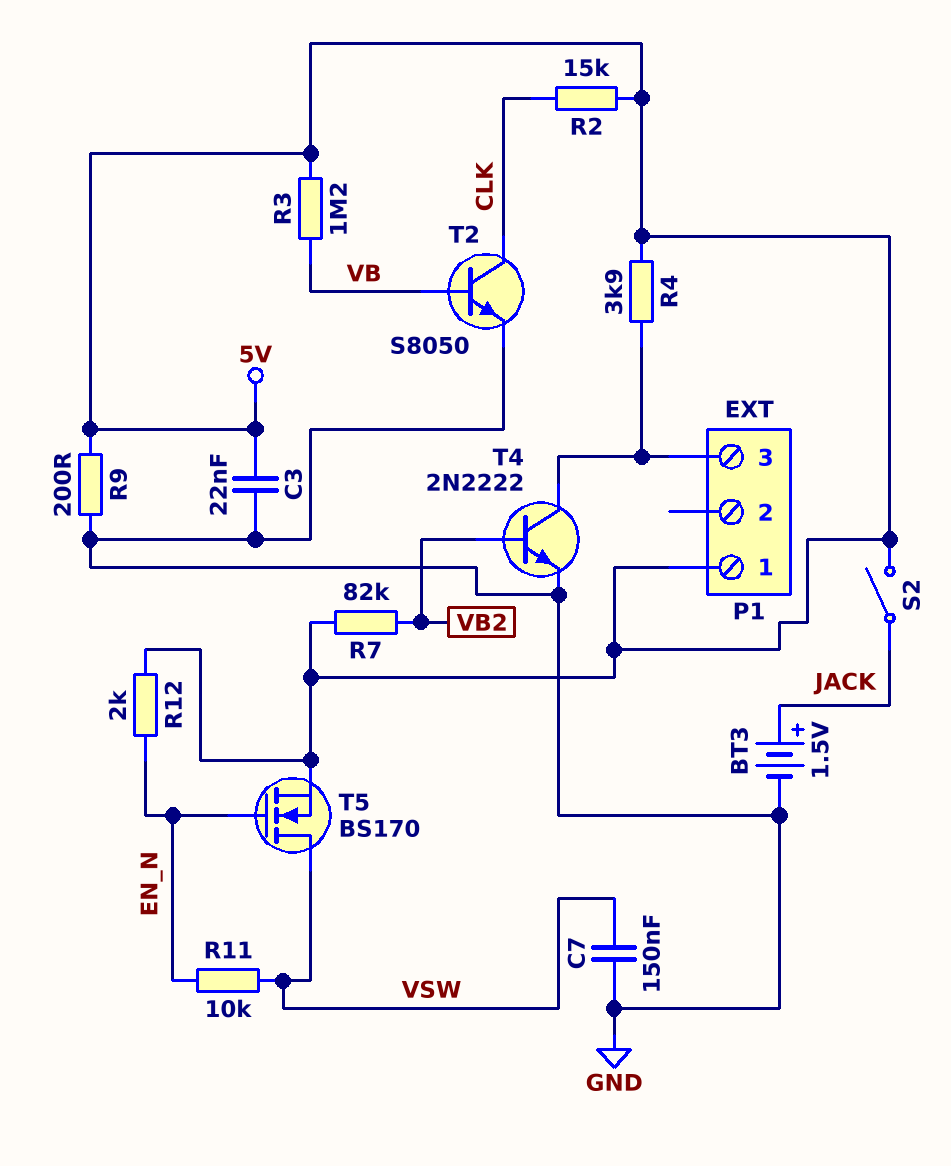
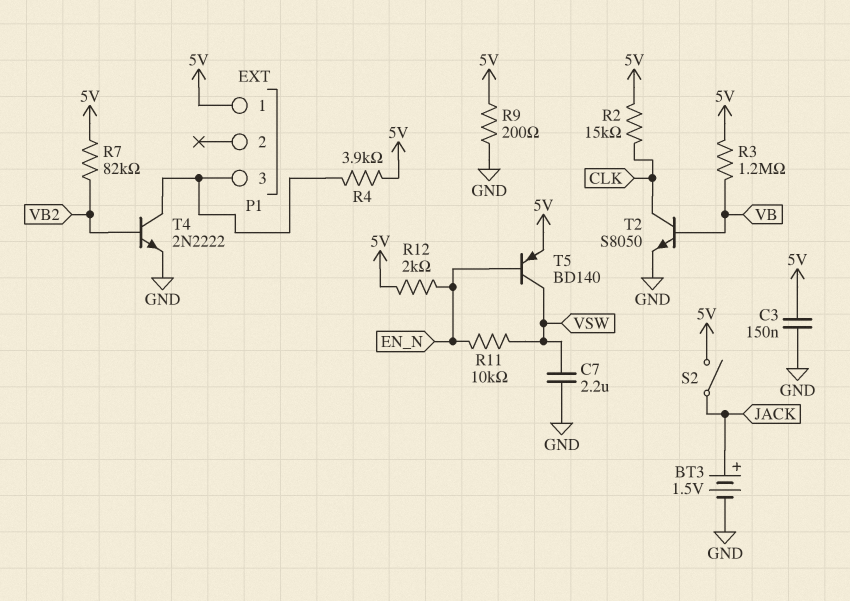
C3: 22nF (5V, GND) -> 150nF (5V, GND)
C7: 150nF (GND, VSW) -> 2.2uF (GND, VSW)
T5: NMOS BS170 (G EN_N, D VSW, S 5V) -> PNP BD140 (B EN_N, C VSW, E 5V)

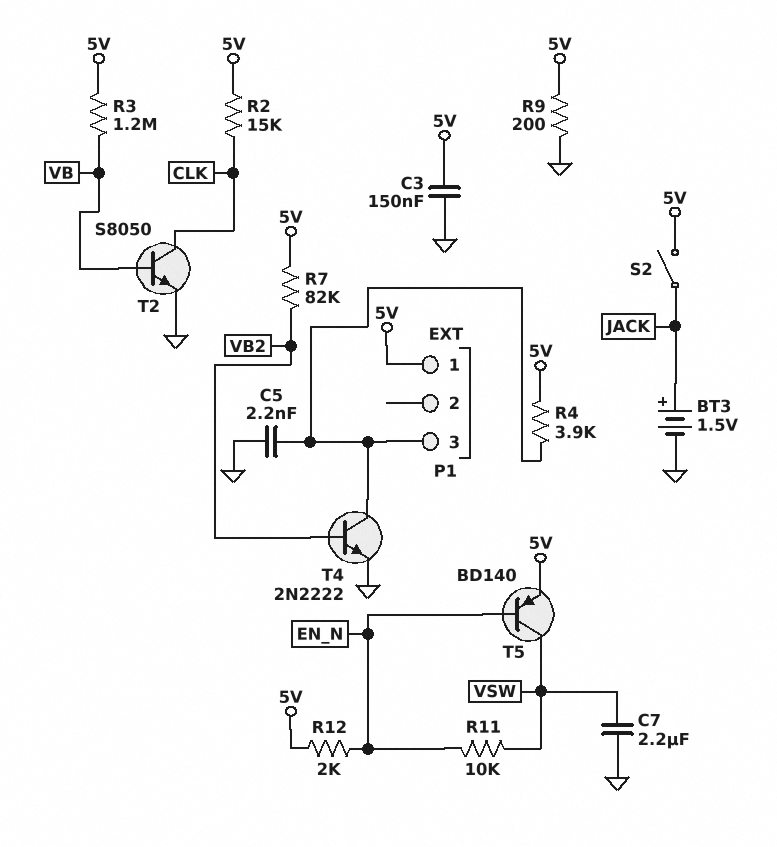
C5: none -> 2.2nF (GND, P1/3)

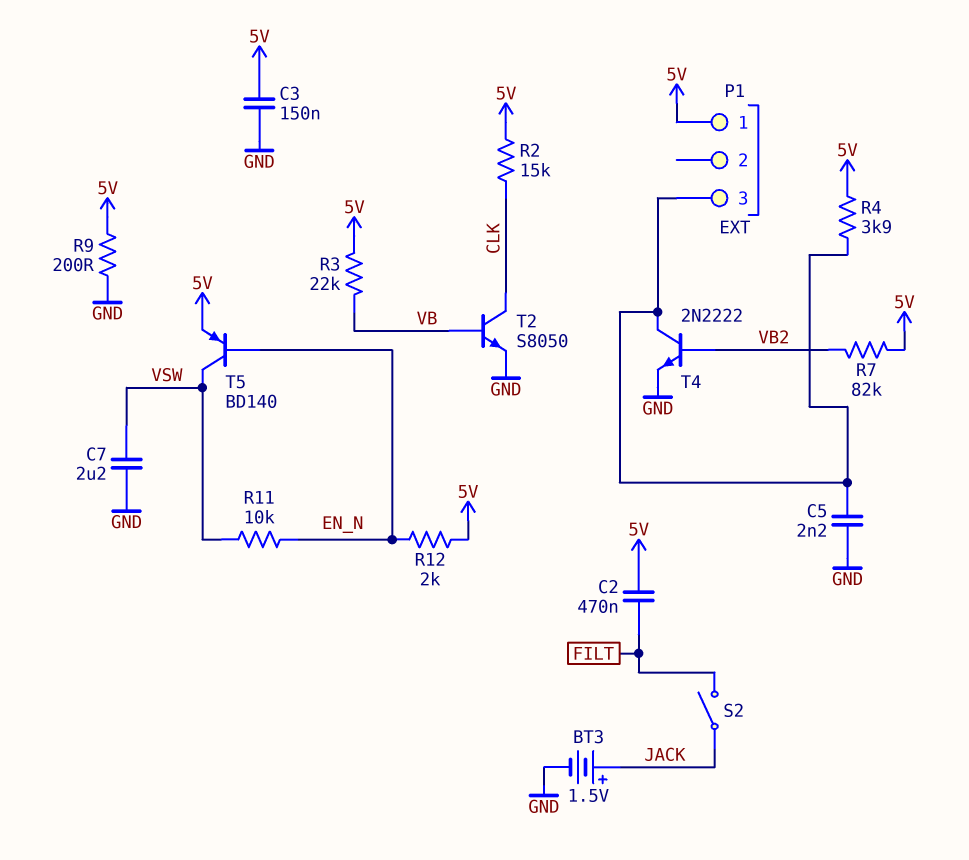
C2: none -> 470nF (5V, FILT)
R3: 1.2M (5V, VB) -> 22k (5V, VB)
S2: switch (5V, JACK) -> switch (FILT, JACK)

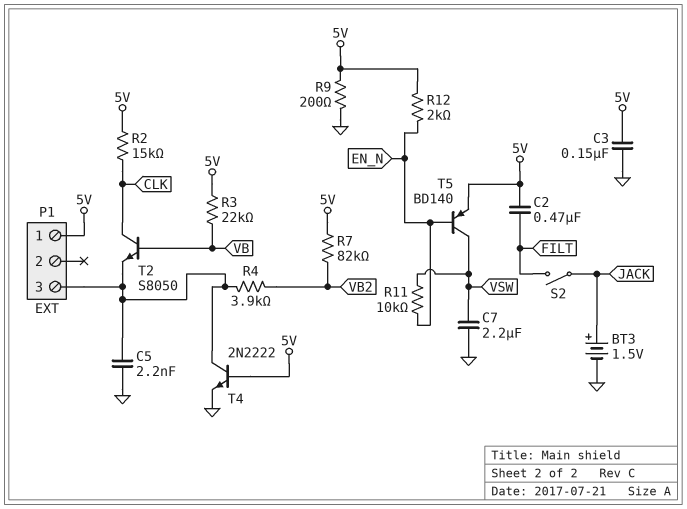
R4: 3.9k (5V, P1/3) -> 3.9k (P1/3, VB2)
T2: NPN S8050 (B VB, C CLK, E GND) -> NPN S8050 (B VB, C CLK, E P1/3)
T4: NPN 2N2222 (B VB2, C P1/3, E GND) -> NPN 2N2222 (B 5V, C P1/3, E GND)

